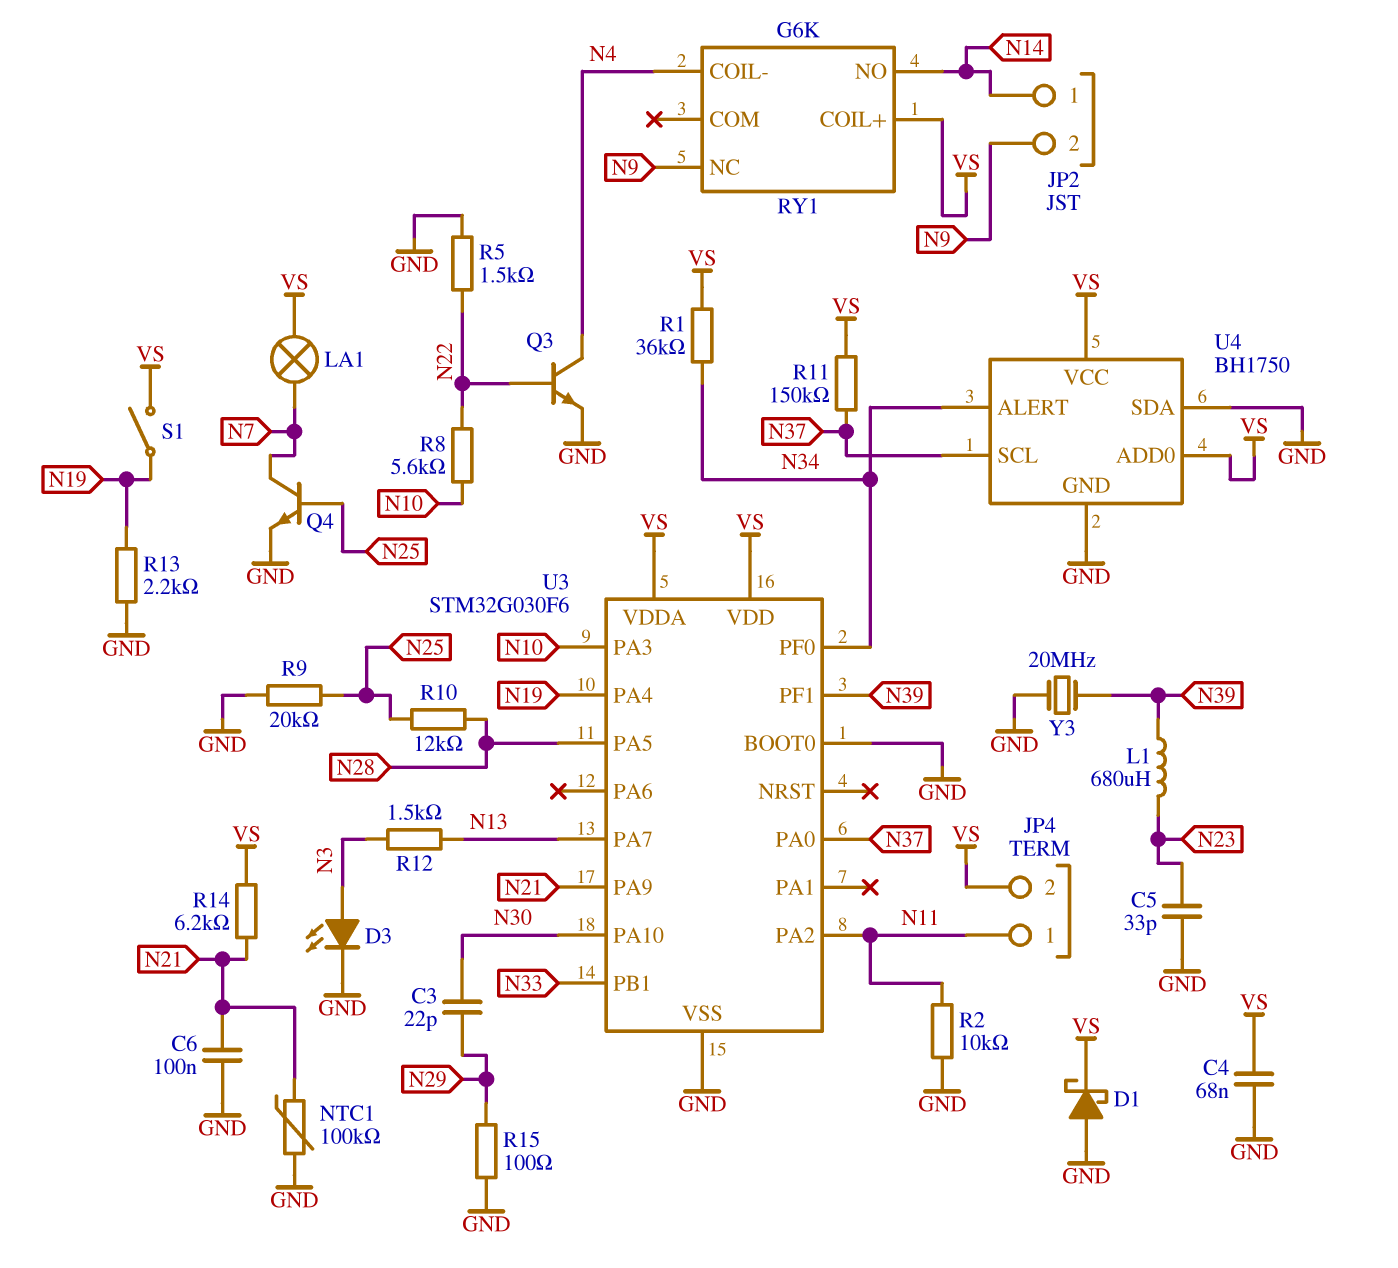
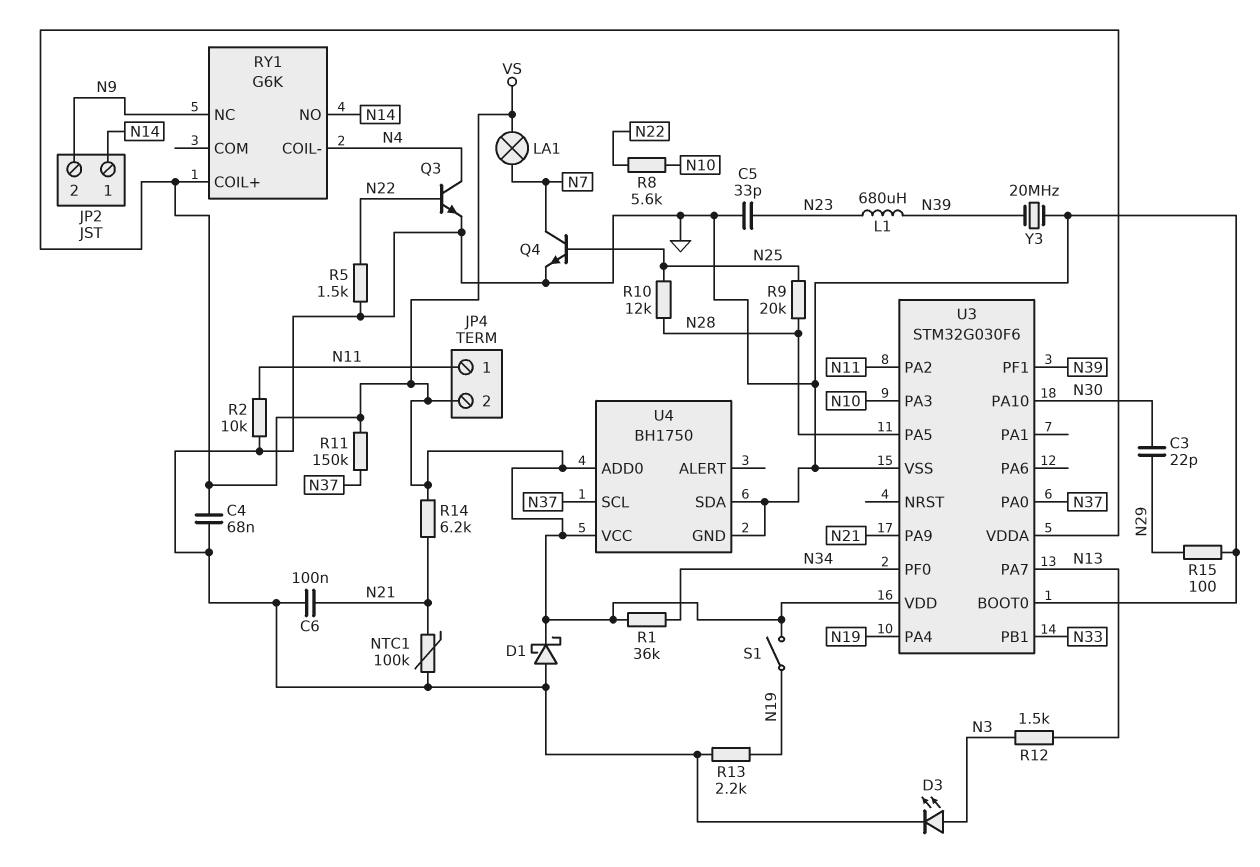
R9: 20k (GND, N25) -> 20k (N25, N28)
U4 pin ALERT: N34 -> none

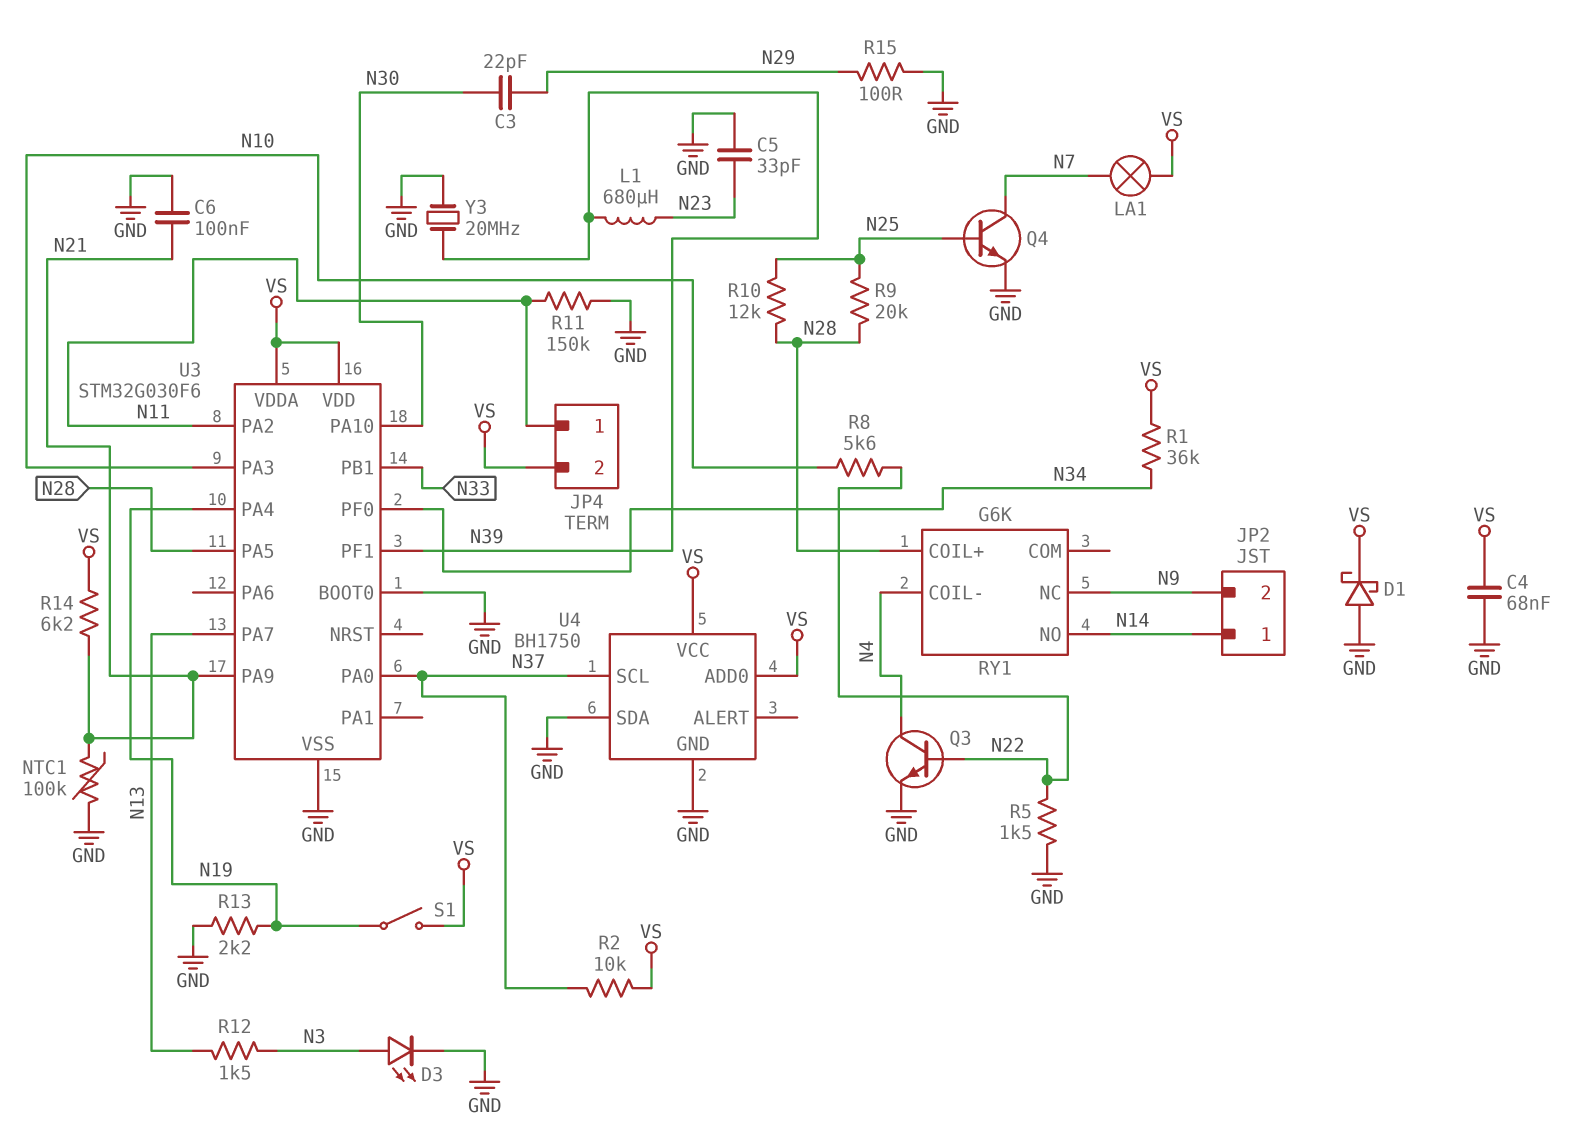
R2: 10k (GND, N11) -> 10k (N37, VS)
R11: 150k (N37, VS) -> 150k (GND, N11)
RY1 pin COIL+: VS -> N28

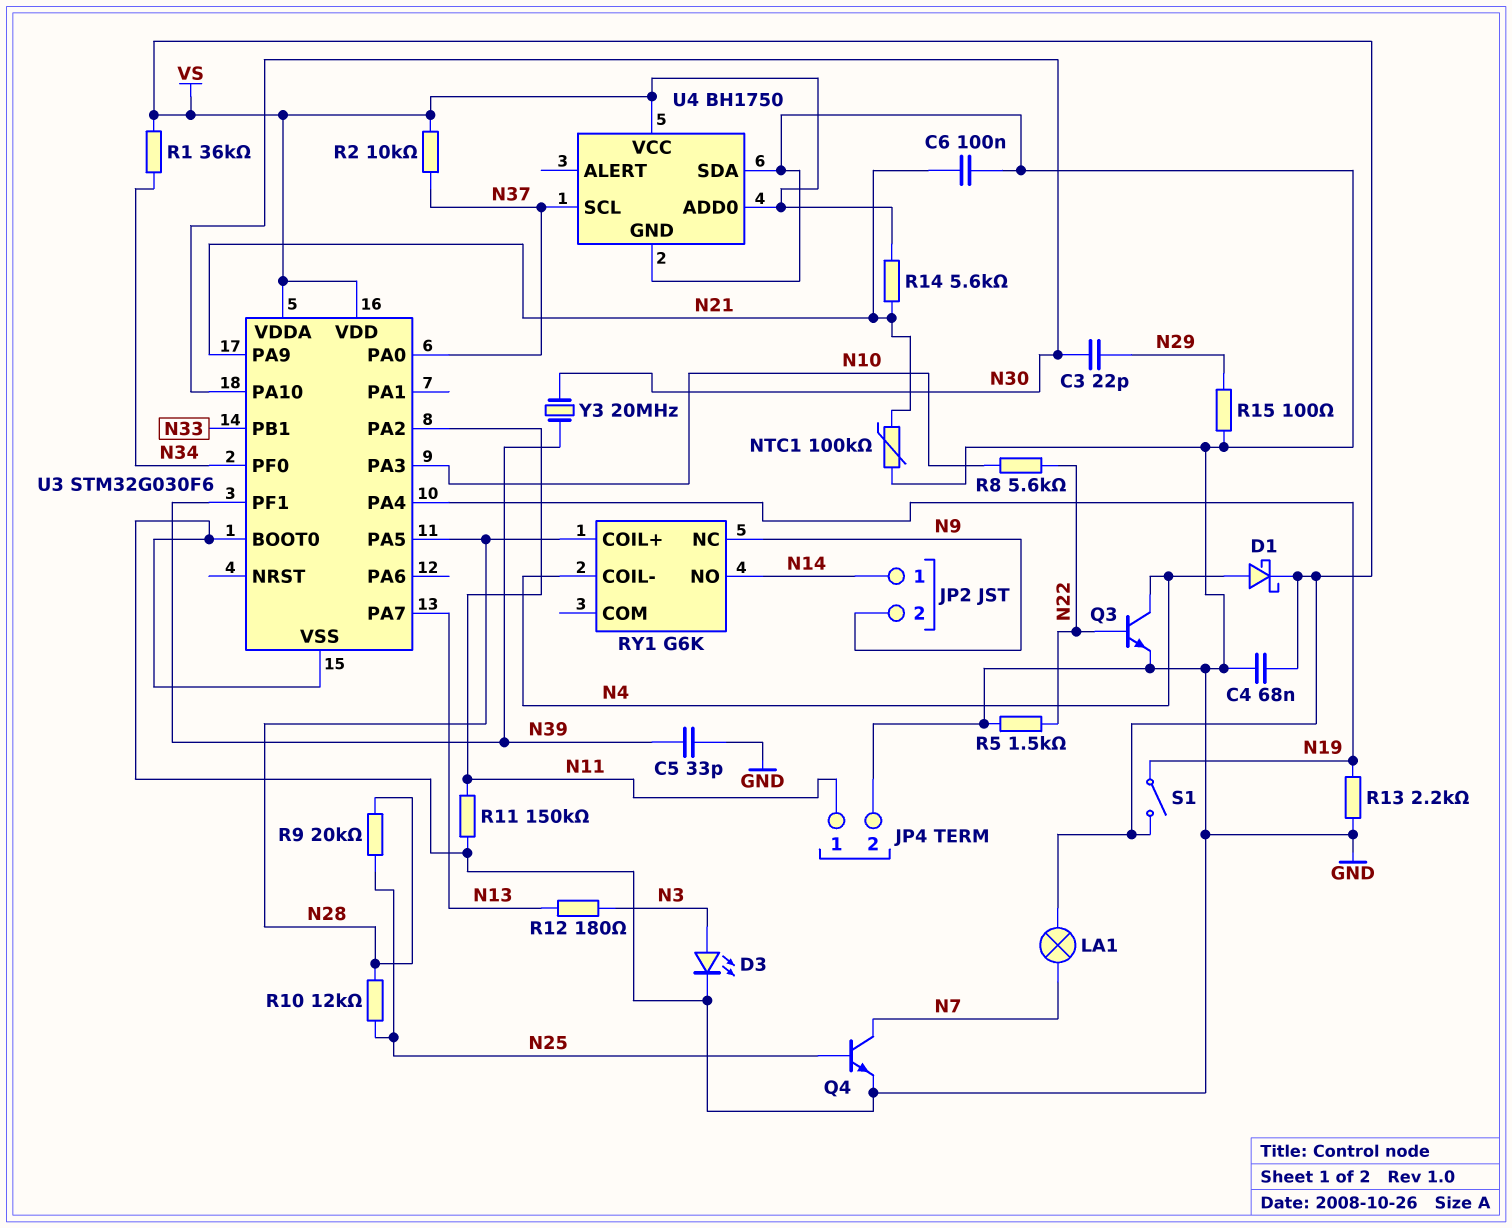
C5: 33pF (GND, N23) -> 33pF (GND, N39)
D1: schottky (A GND, K VS) -> schottky (A N4, K VS)
JP4 pin 2: VS -> GND
L1: 680uH (N23, N39) -> none
R12: 1.5k (N3, N13) -> 180 (N3, N13)
R14: 6.2k (N21, VS) -> 5.6k (N21, VS)
Y3: 20MHz (GND, N39) -> 20MHz (N30, N39)

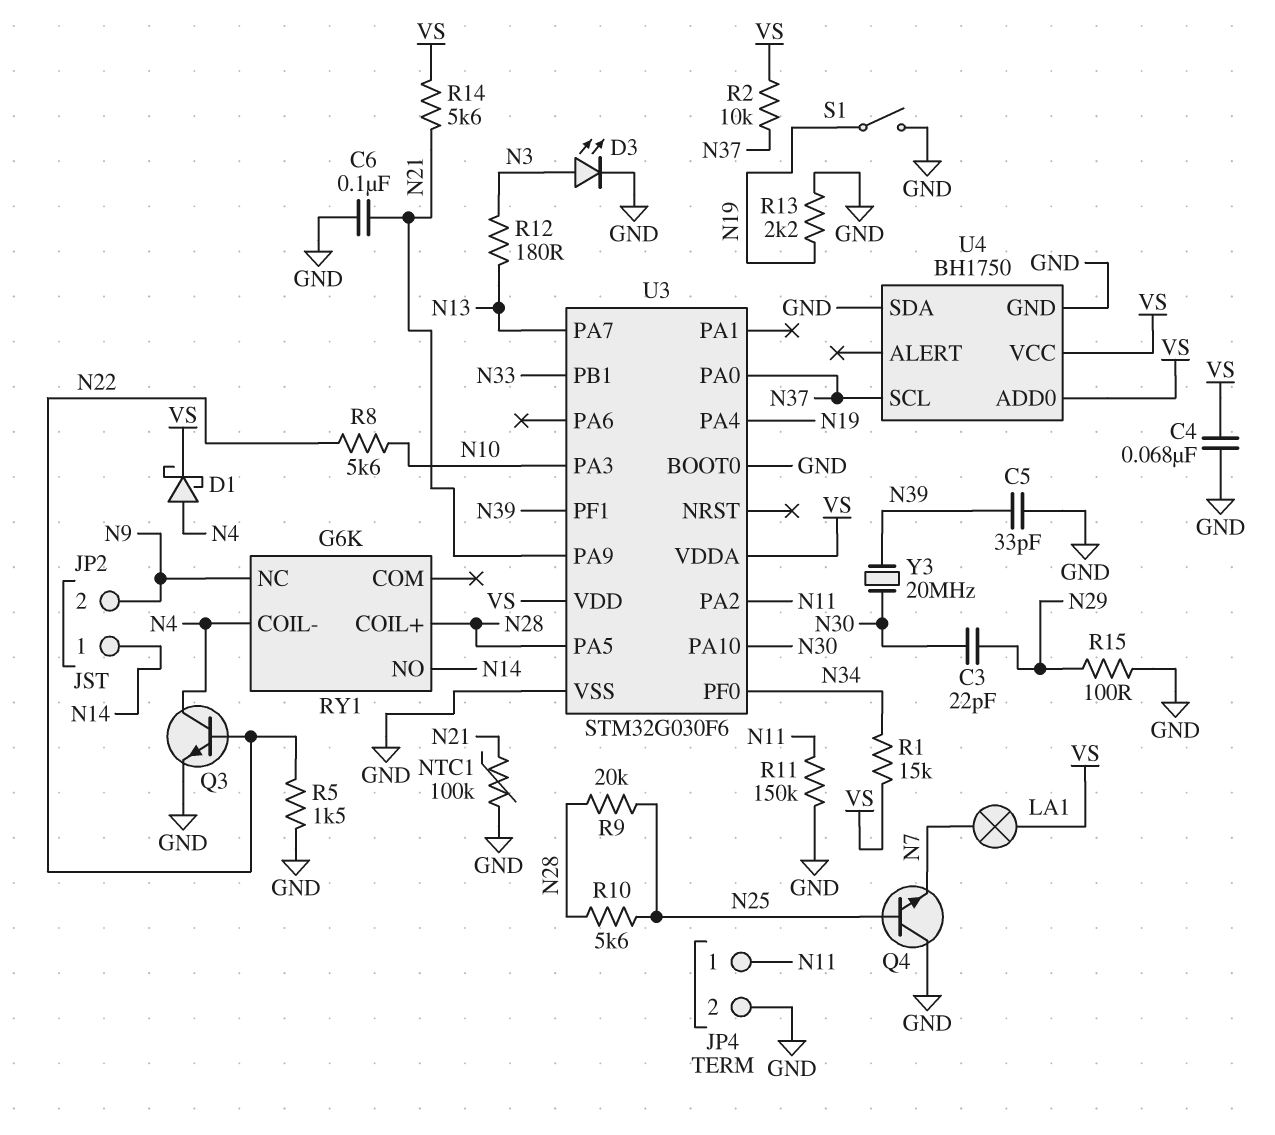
Q4: NPN (B N25, C N7, E GND) -> NPN (B N25, C GND, E N7)
R1: 36k (N34, VS) -> 15k (N34, VS)
R10: 12k (N25, N28) -> 5.6k (N25, N28)
S1: switch (N19, VS) -> switch (GND, N19)

